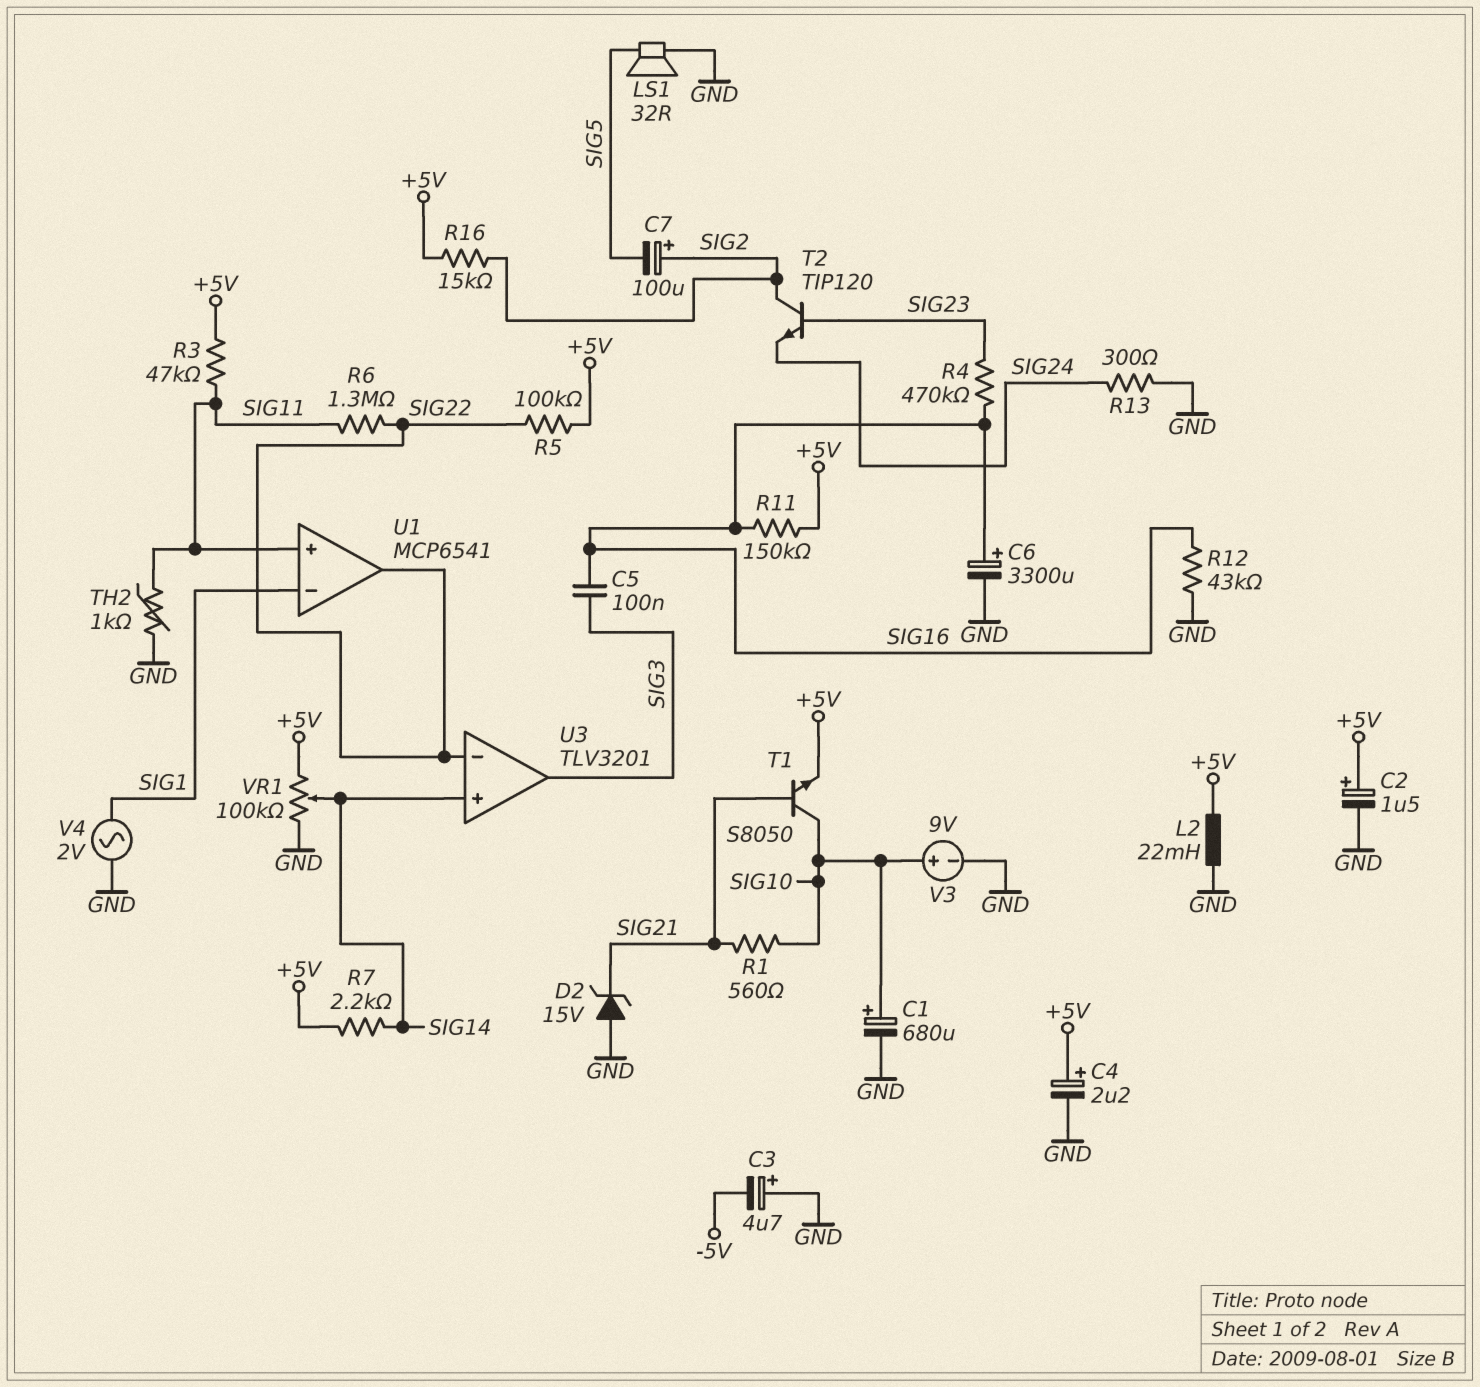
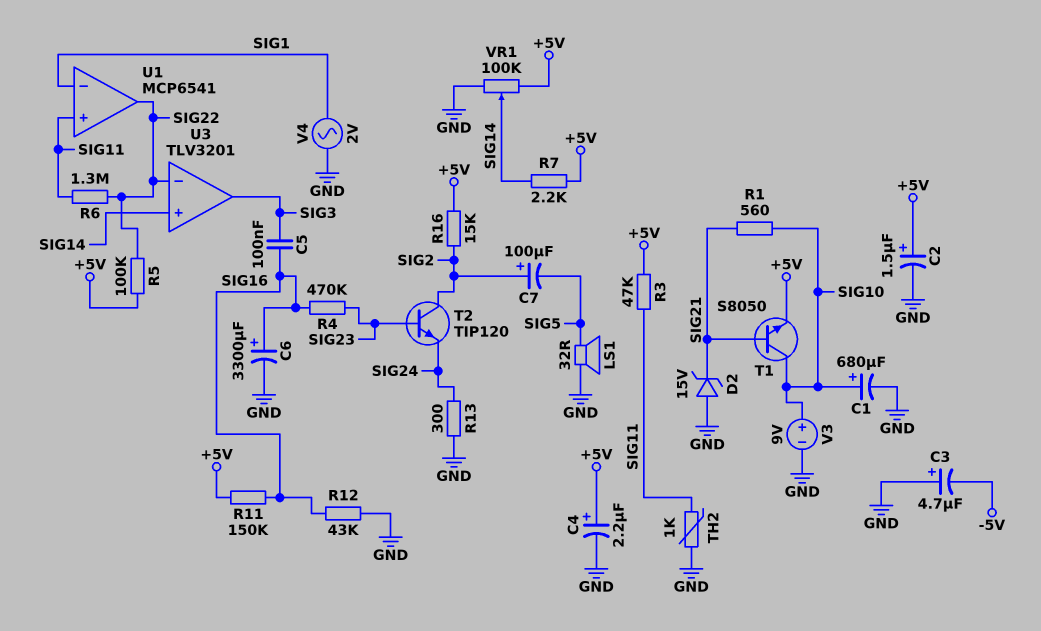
L2: 22mH (+5V, GND) -> none

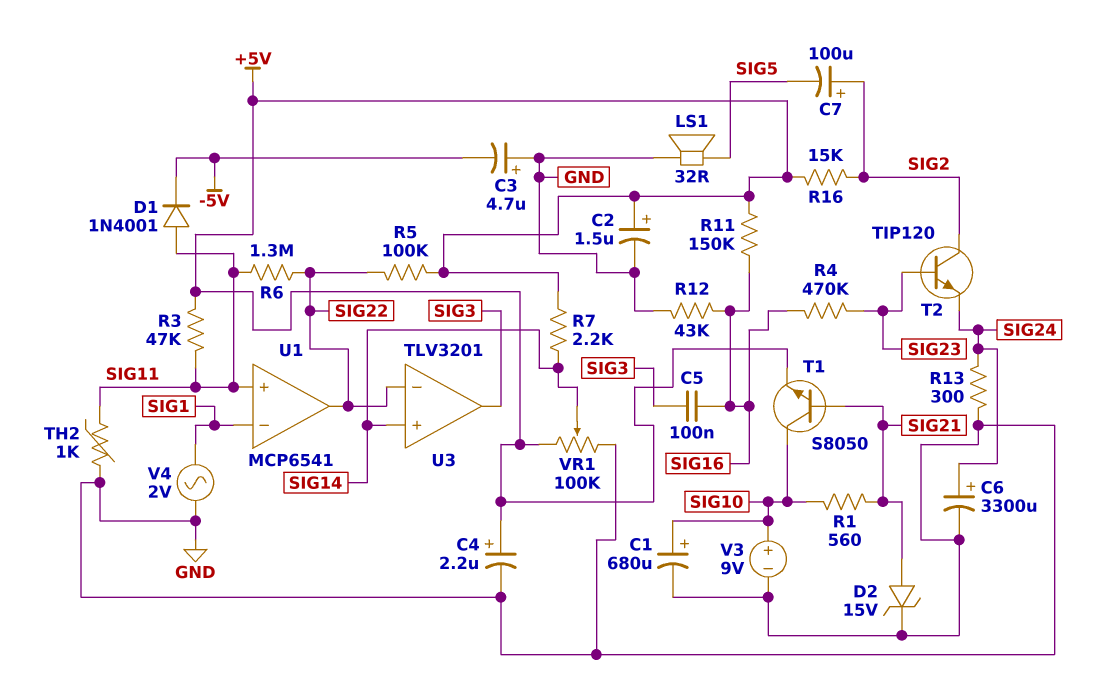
C6: 3300uF (plus SIG16, minus GND) -> 3300uF (plus SIG24, minus GND)
D1: none -> diode 1N4001 (A SIG11, K -5V)
D2: zener 15V (A GND, K SIG21) -> zener 15V (A SIG21, K GND)

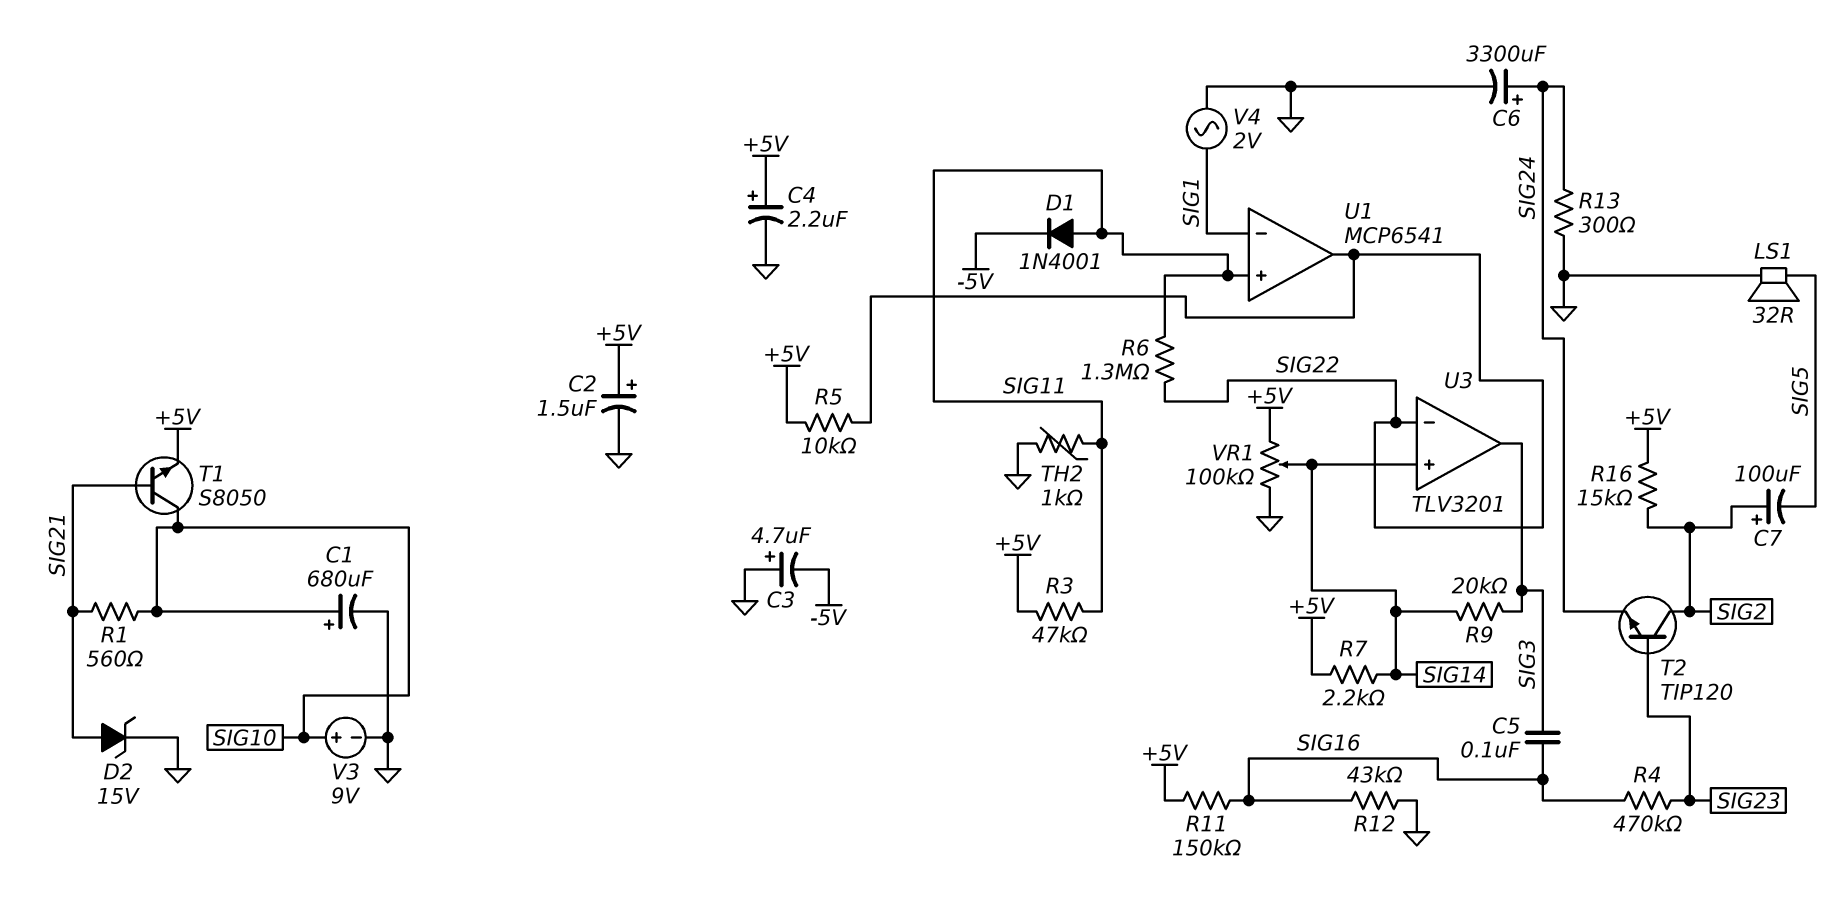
R5: 100k (+5V, SIG22) -> 10k (+5V, SIG22)
R9: none -> 20k (SIG3, SIG14)

